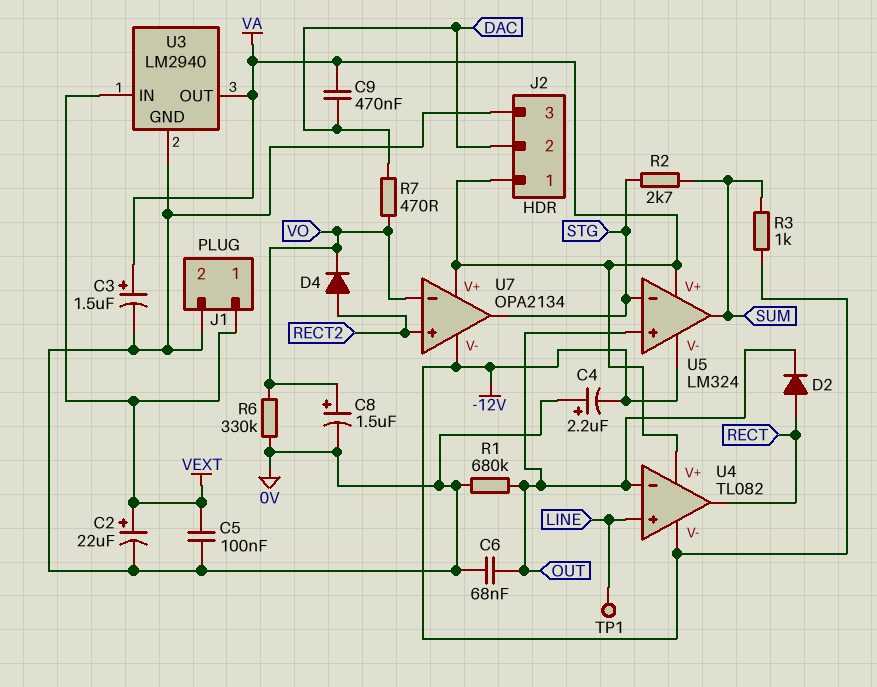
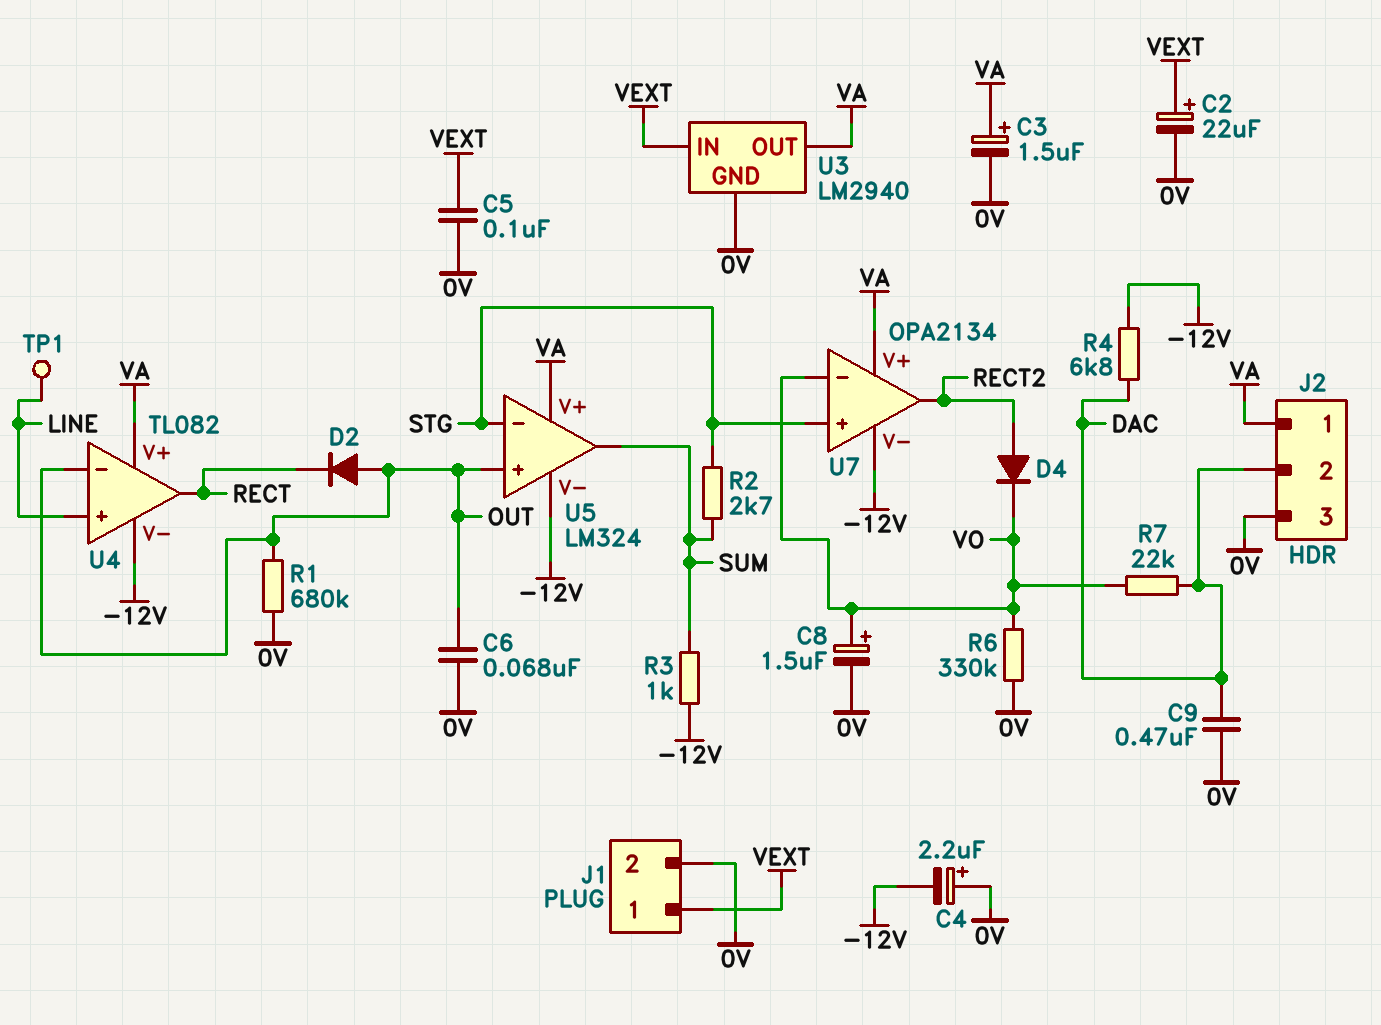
C9: 470nF (DAC, VA) -> 470nF (0V, DAC)
D2: diode (A RECT, K OUT) -> diode (A OUT, K RECT)
R4: none -> 6.8k (-12V, DAC)
R7: 470 (DAC, VO) -> 22k (DAC, VO)
U7 pin in+: RECT2 -> STG
U7 pin out: STG -> RECT2

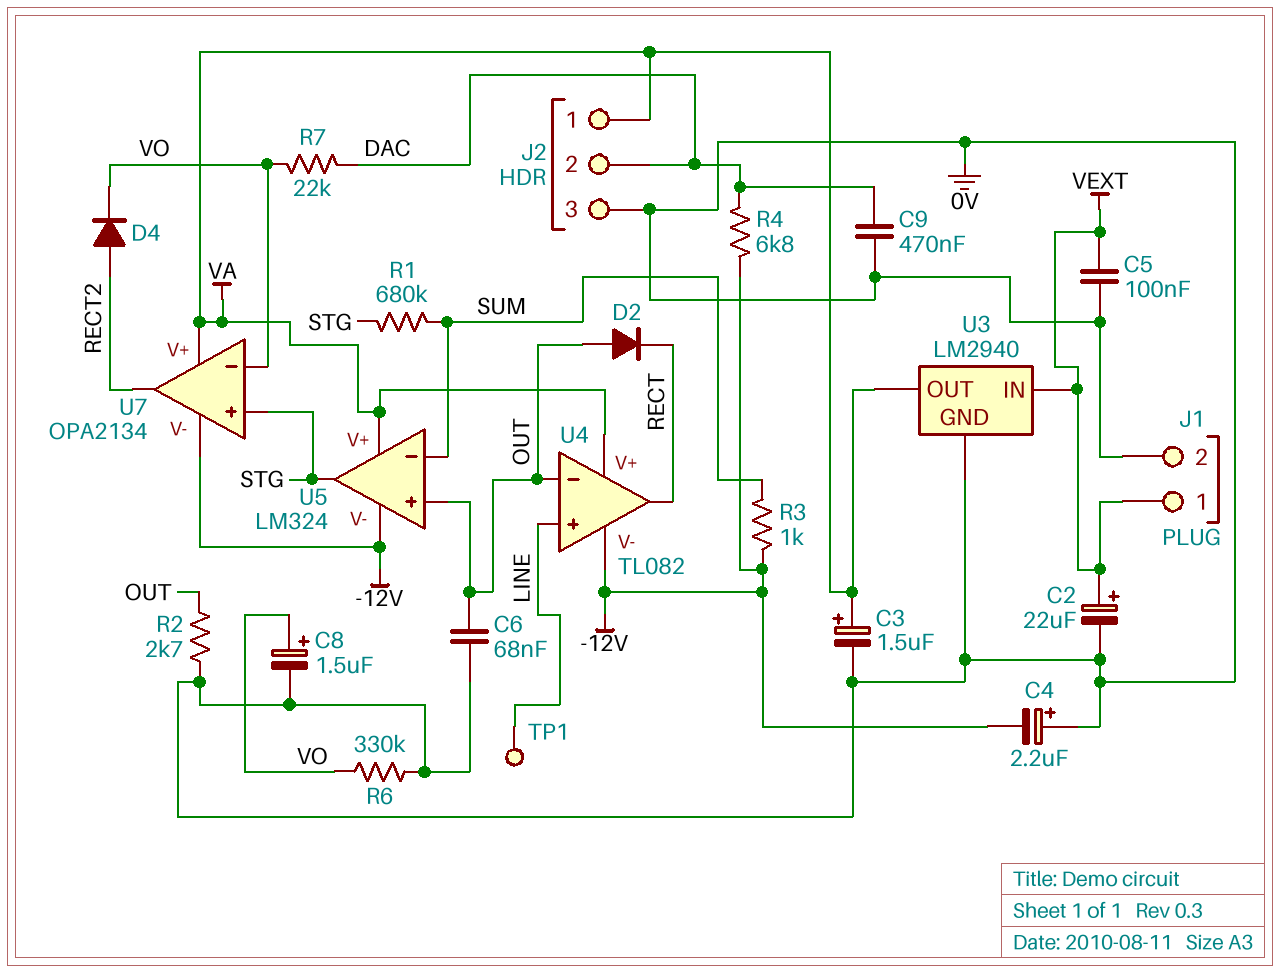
R1: 680k (0V, OUT) -> 680k (STG, SUM)
R2: 2.7k (STG, SUM) -> 2.7k (0V, OUT)
U5 pin in-: STG -> SUM
U5 pin out: SUM -> STG

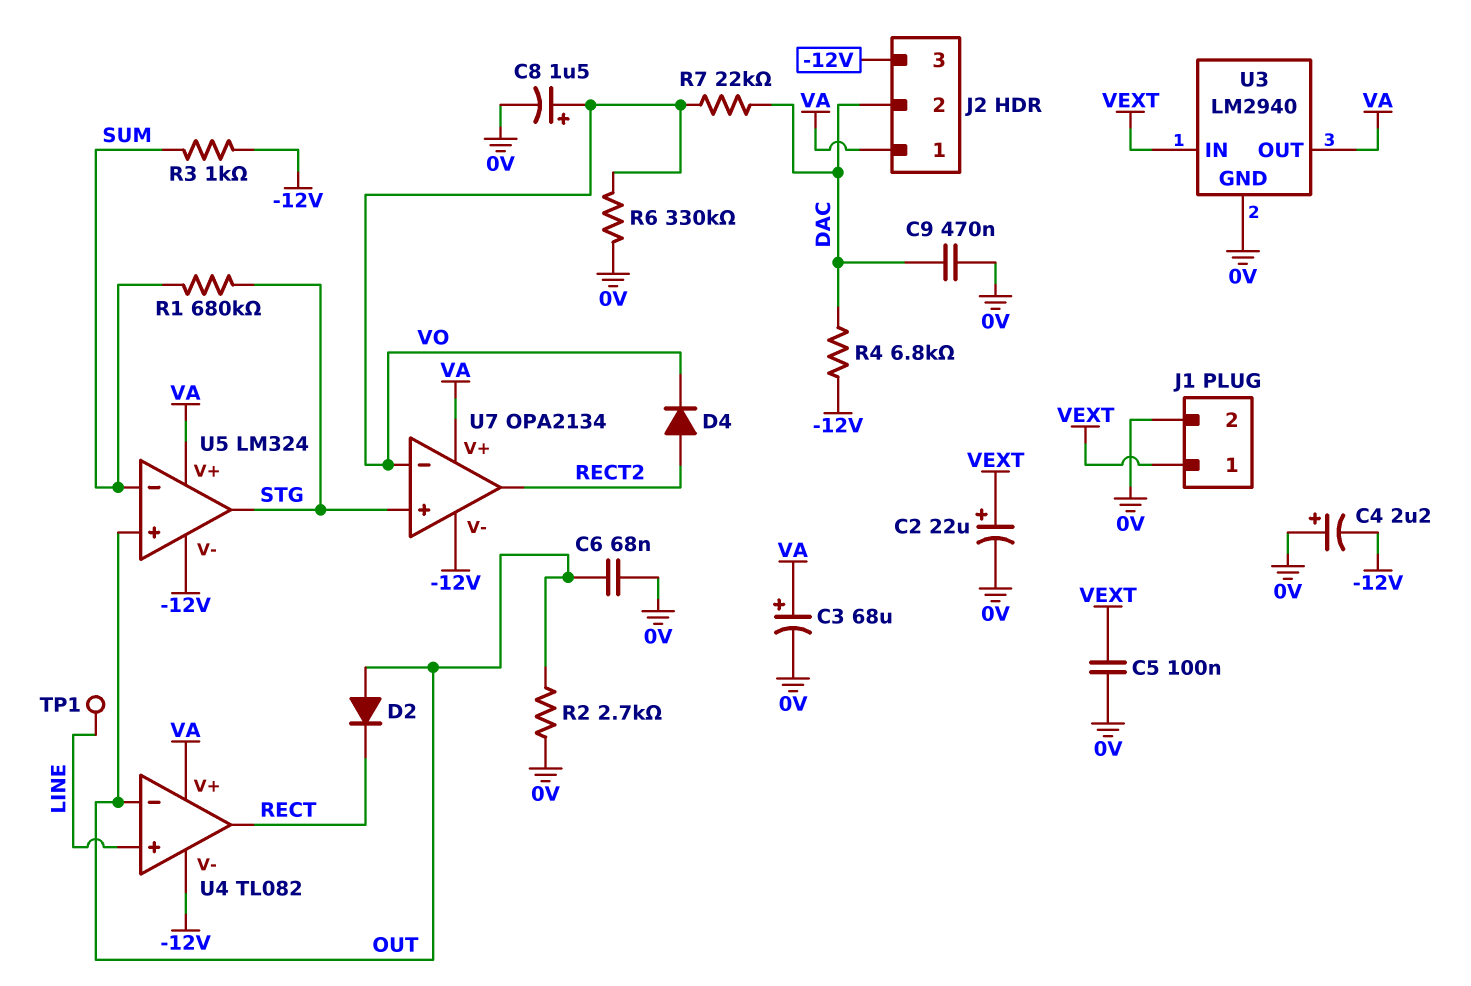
C3: 1.5uF (plus VA, minus 0V) -> 68uF (plus VA, minus 0V)
J2 pin 3: 0V -> -12V

